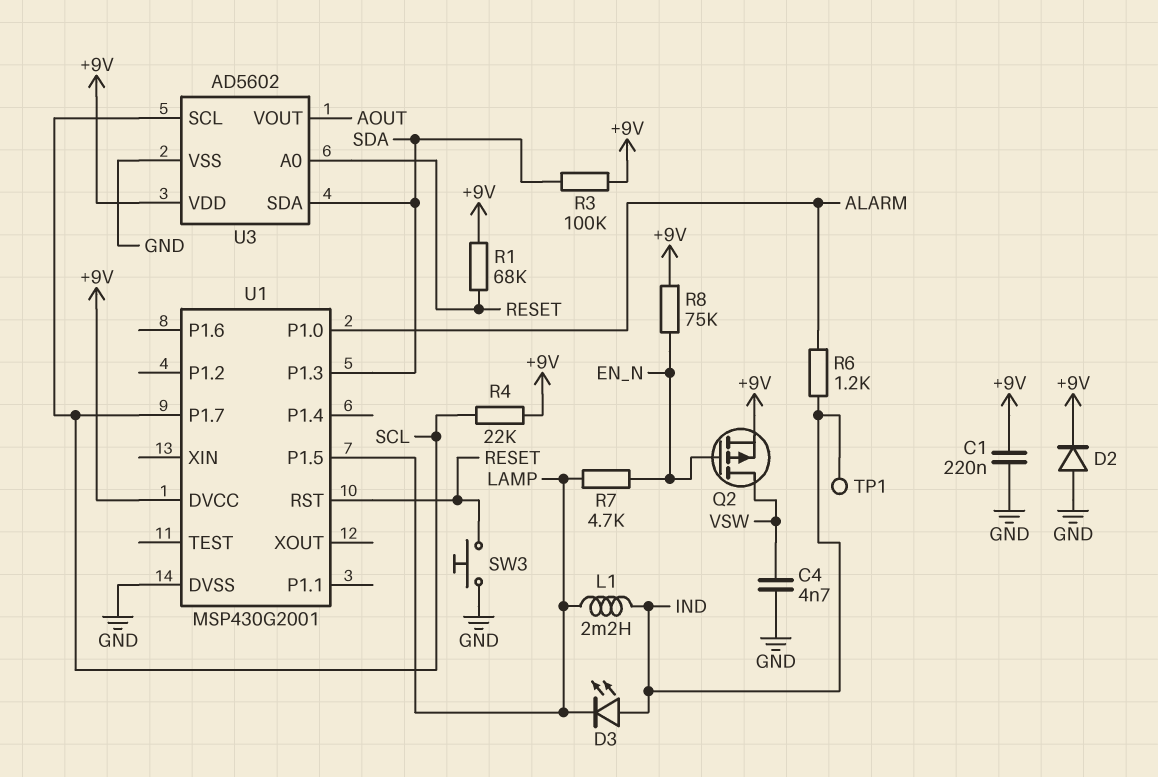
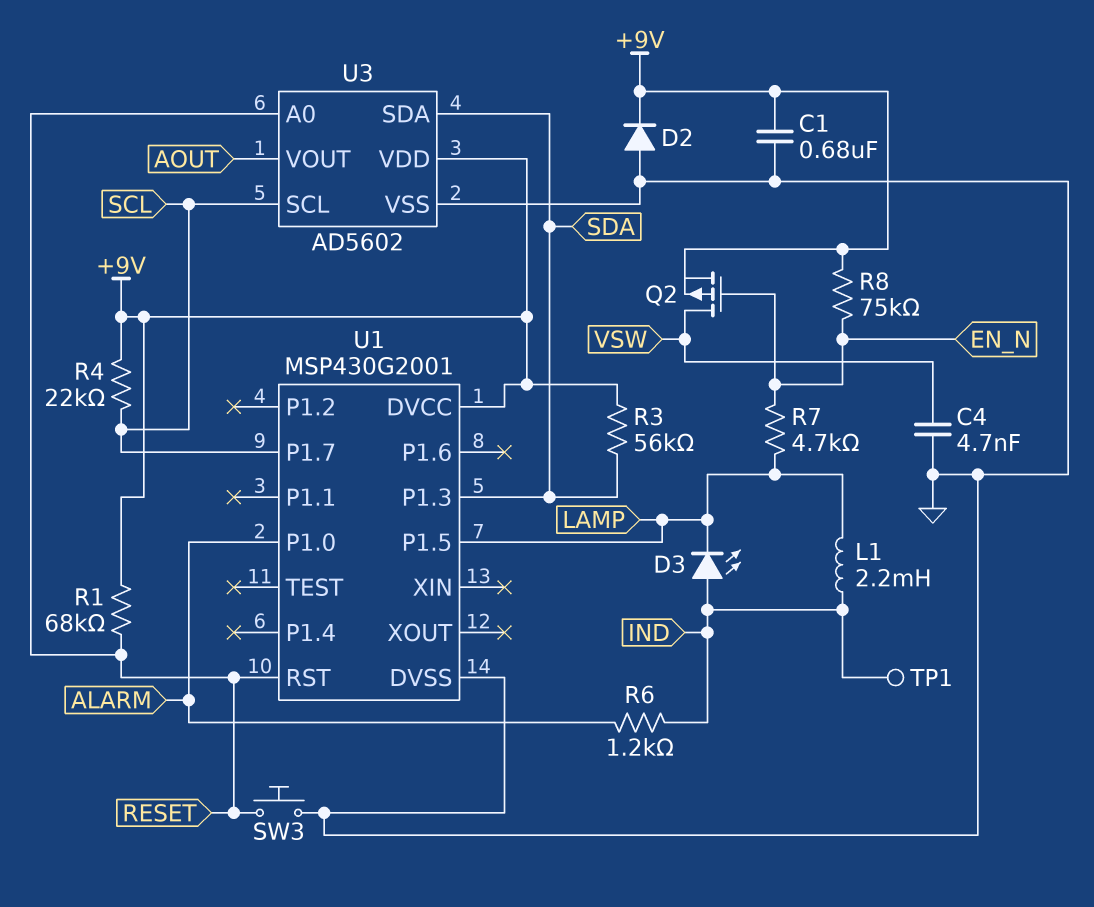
C1: 220nF (+9V, GND) -> 680nF (+9V, GND)
R3: 100k (+9V, SDA) -> 56k (+9V, SDA)

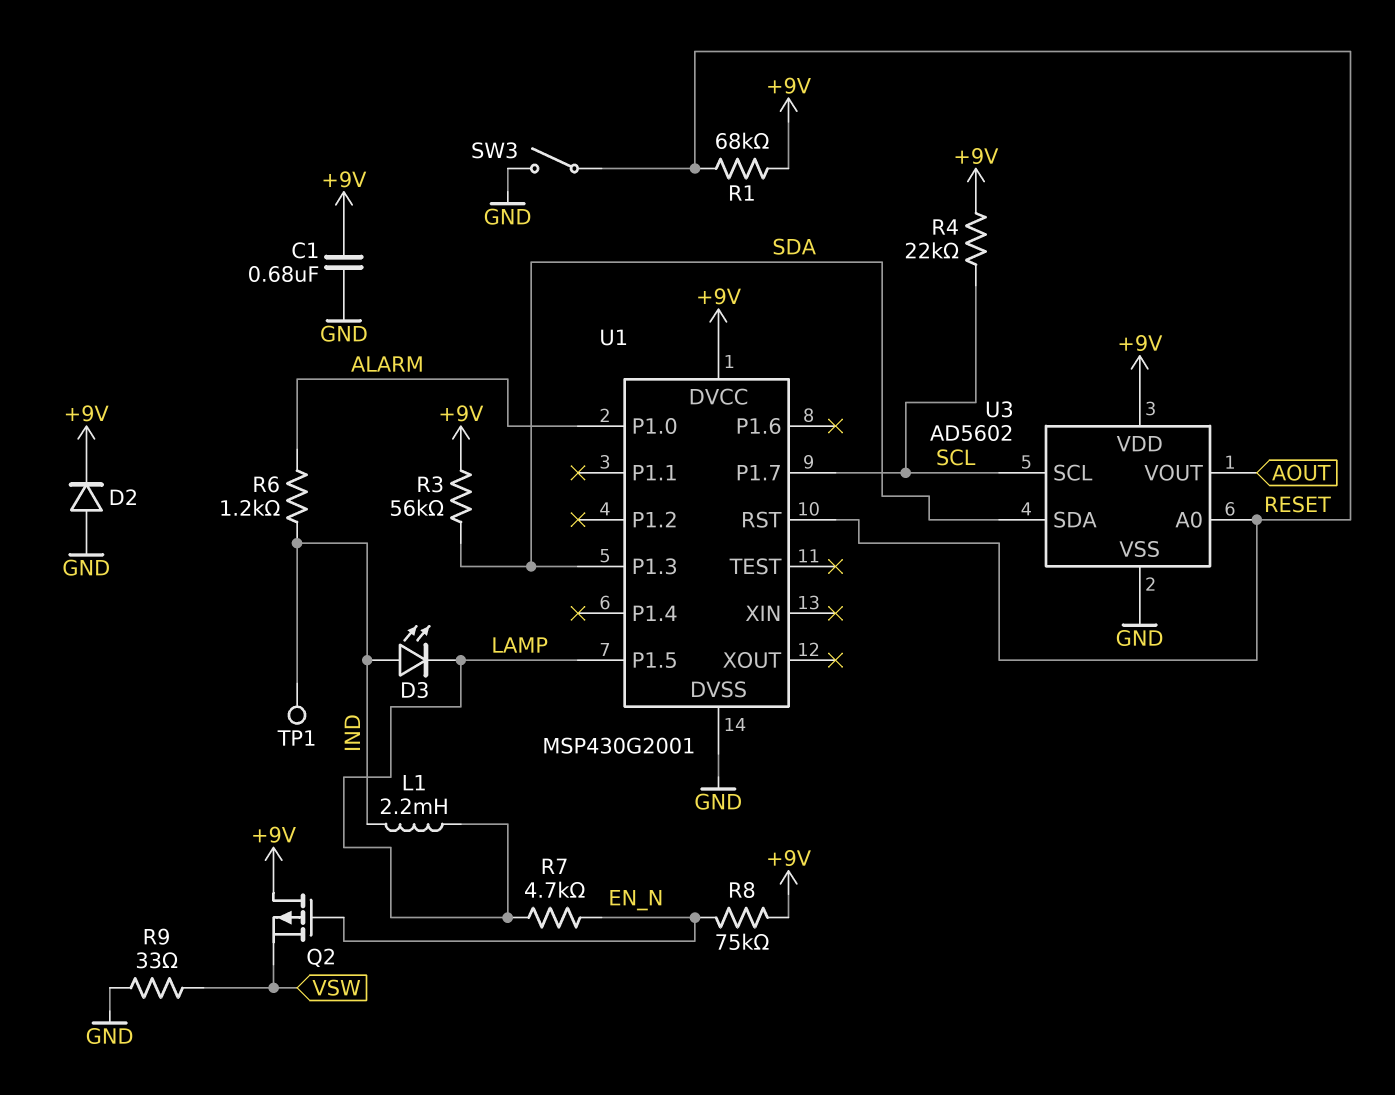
C4: 4.7nF (GND, VSW) -> none
Q2: PMOS (G EN_N, D VSW, S +9V) -> PMOS (G EN_N, D +9V, S VSW)
R9: none -> 33 (GND, VSW)
SW3: button (GND, RESET) -> switch (GND, RESET)

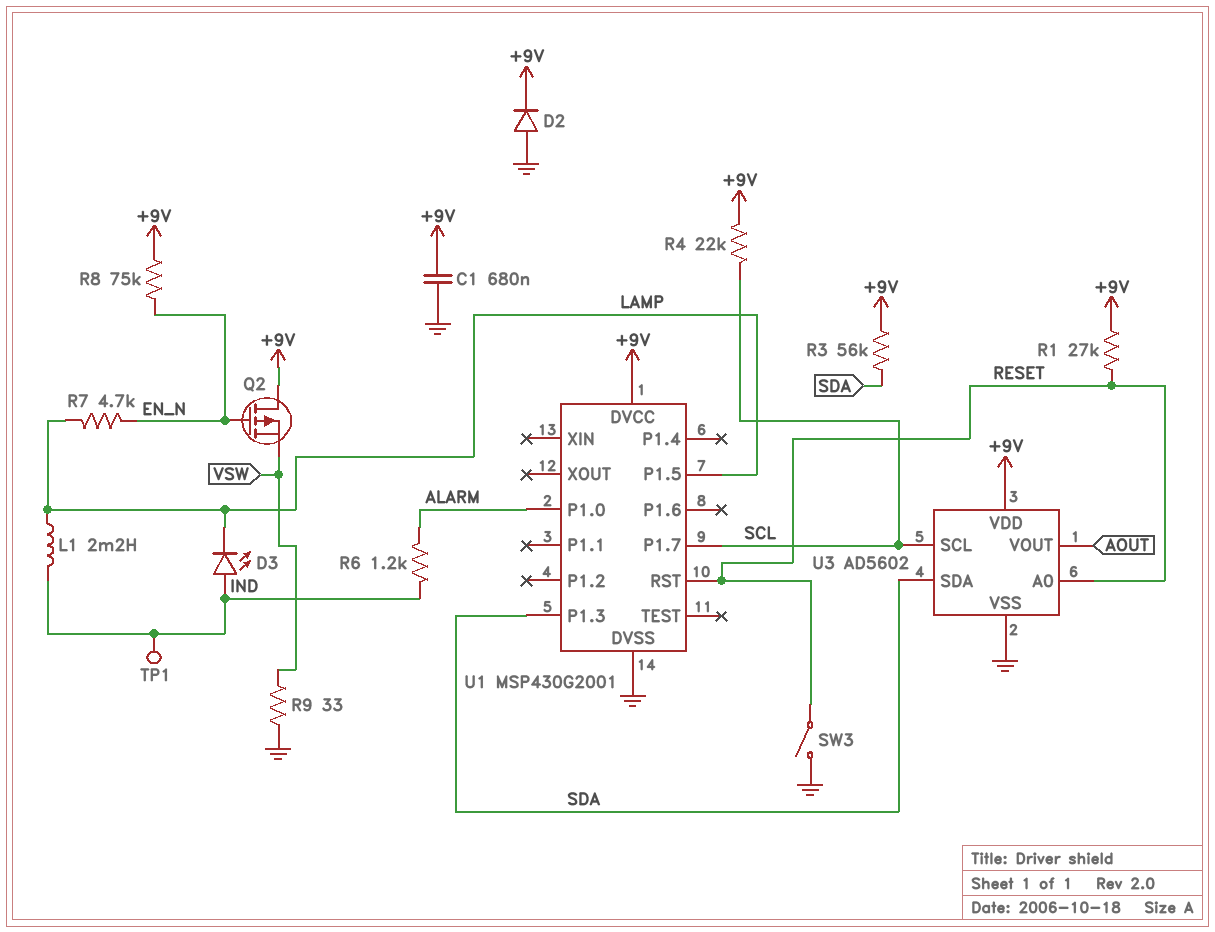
R1: 68k (+9V, RESET) -> 27k (+9V, RESET)

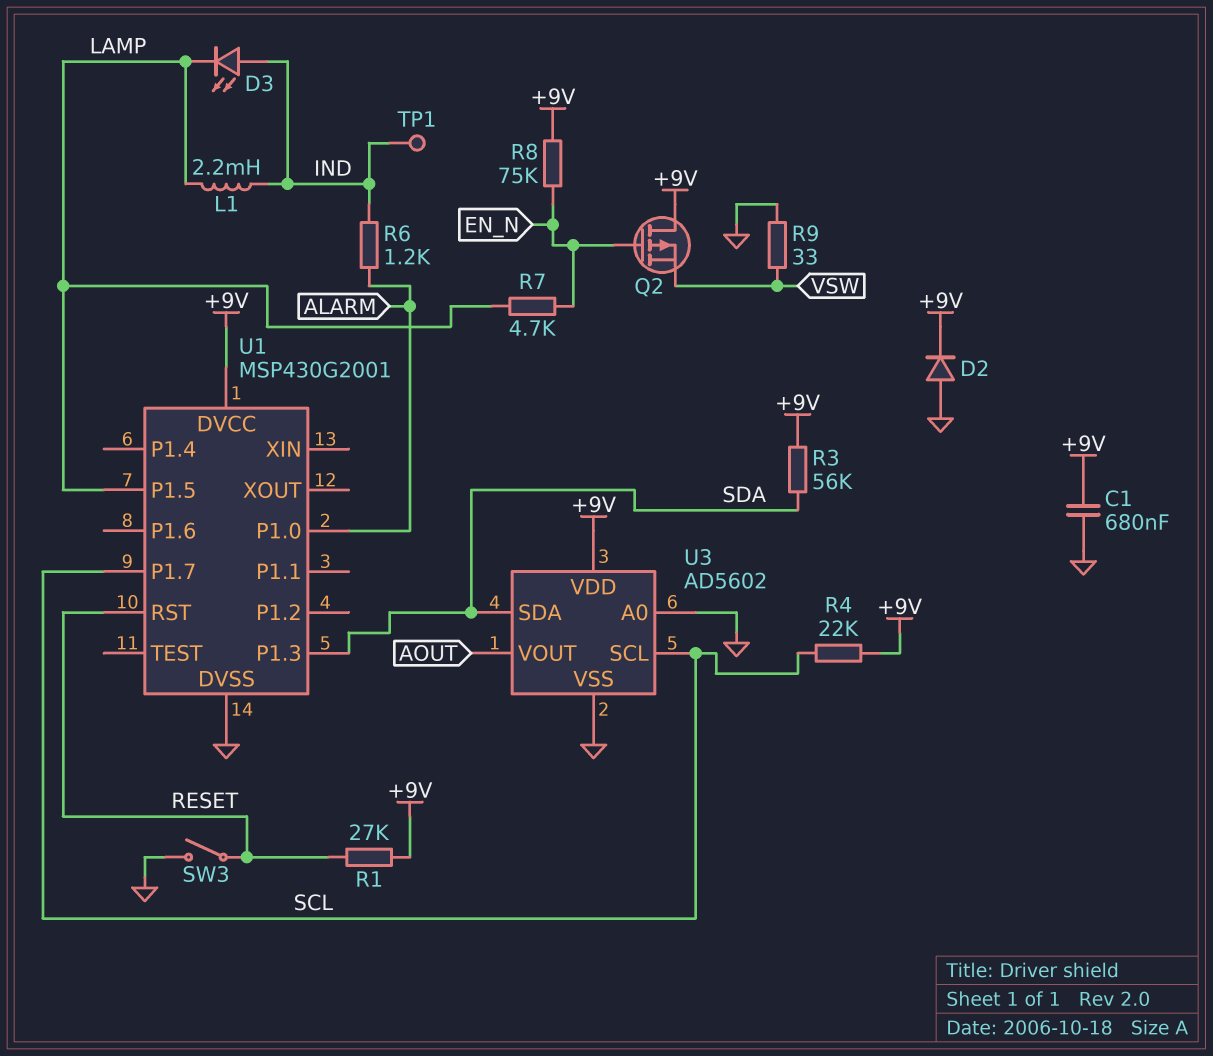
U3 pin A0: RESET -> GND

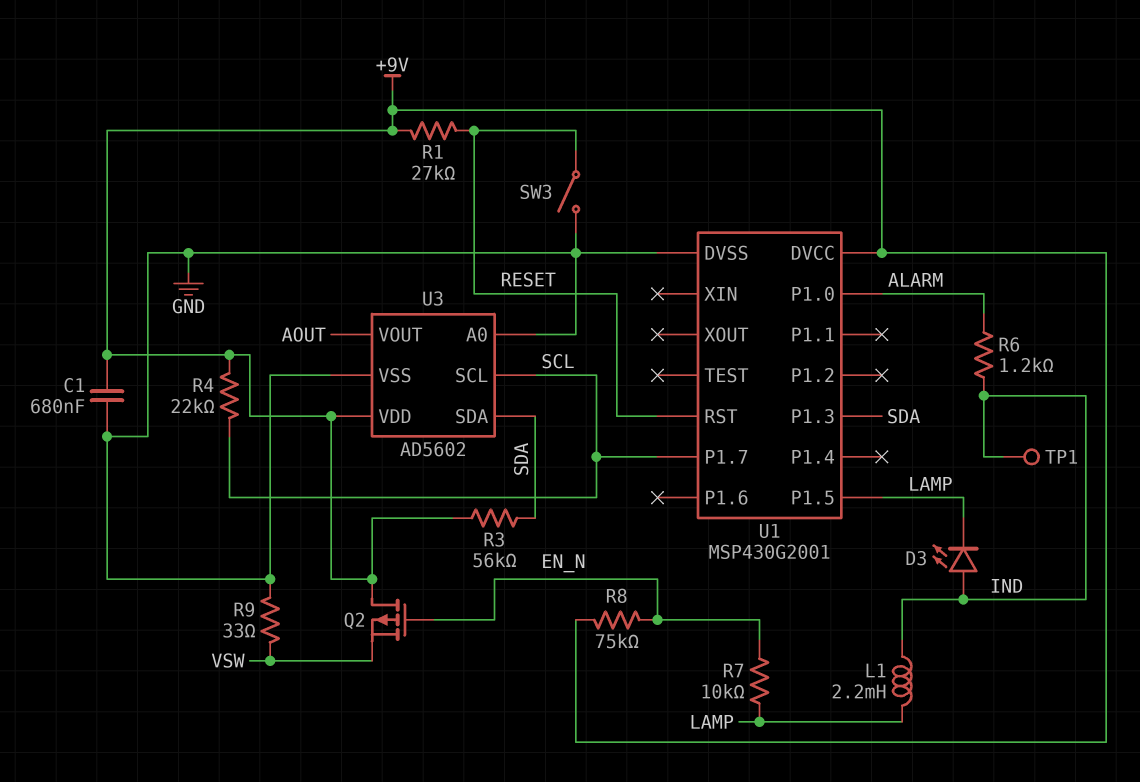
D2: diode (A GND, K +9V) -> none
R7: 4.7k (EN_N, LAMP) -> 10k (EN_N, LAMP)

